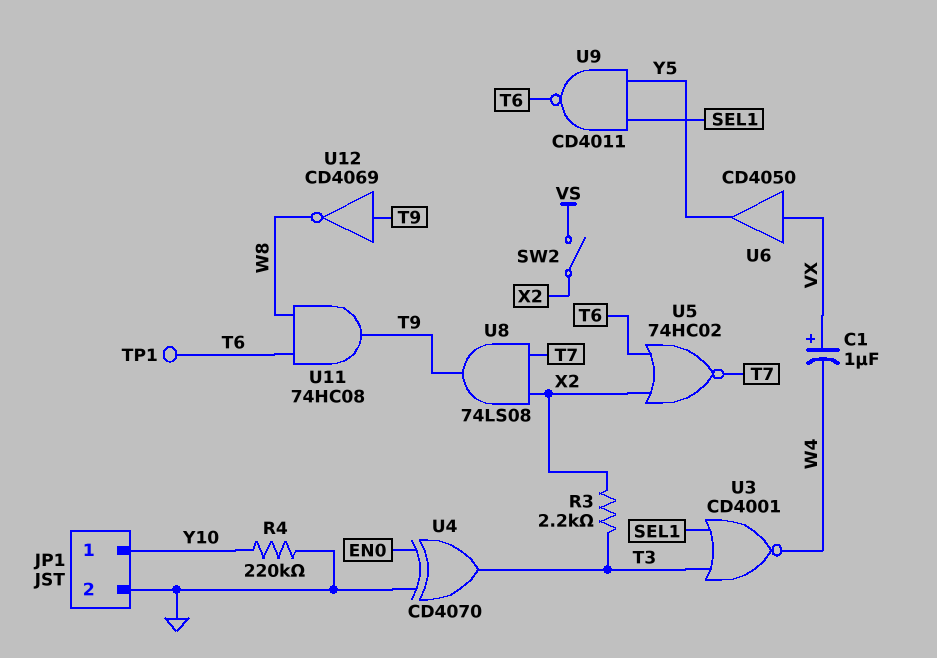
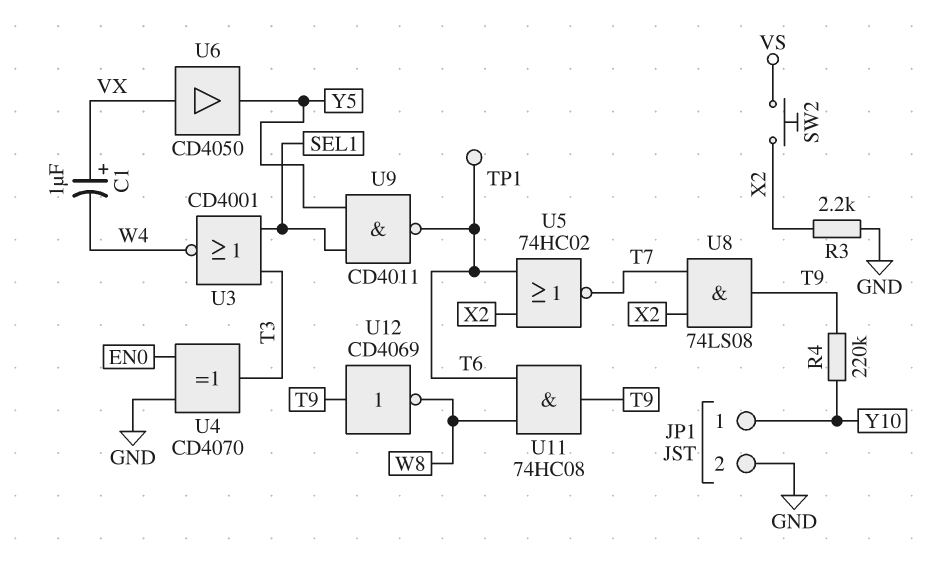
R3: 2.2k (T3, X2) -> 2.2k (GND, X2)
R4: 220k (GND, Y10) -> 220k (T9, Y10)
SW2: switch (VS, X2) -> button (VS, X2)

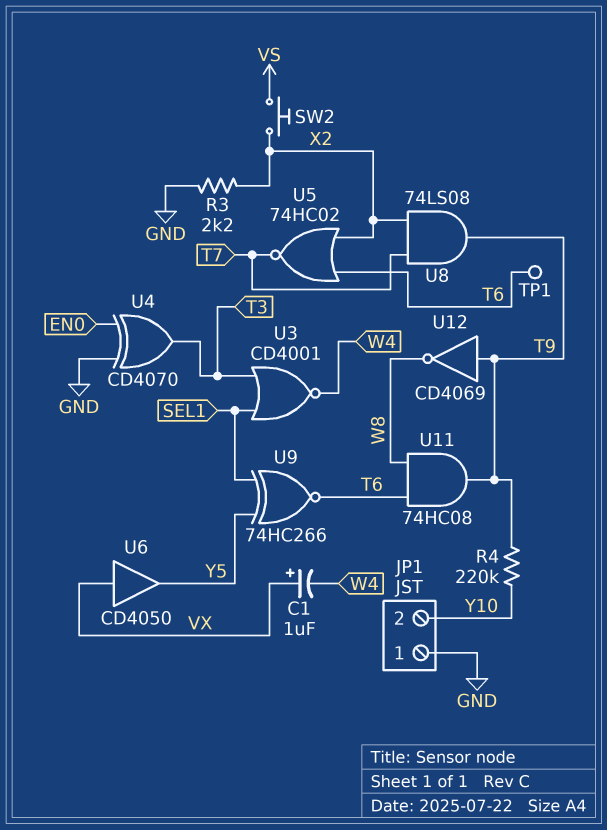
JP1 pin 1: Y10 -> GND
JP1 pin 2: GND -> Y10
U9: NAND CD4011 (in SEL1, in Y5, out T6) -> XNOR 74HC266 (in SEL1, in Y5, out T6)

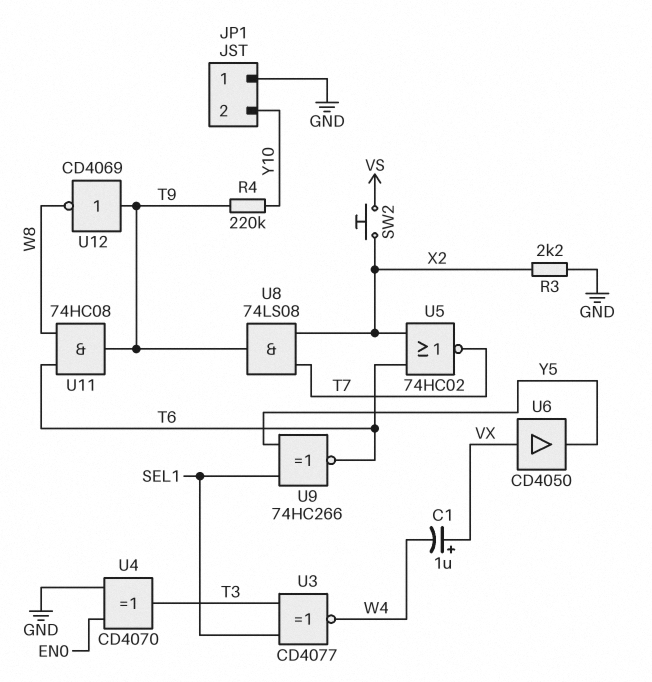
TP1: test point (T6) -> none
U3: NOR CD4001 (in SEL1, in T3, out W4) -> XNOR CD4077 (in SEL1, in T3, out W4)

